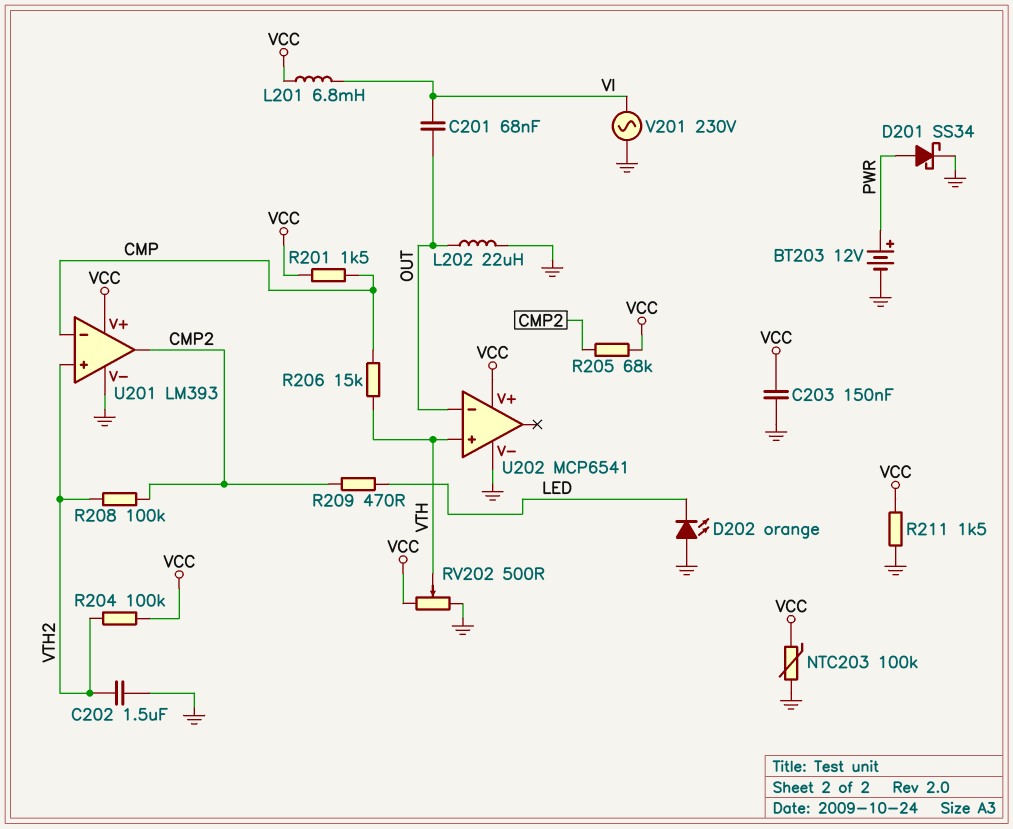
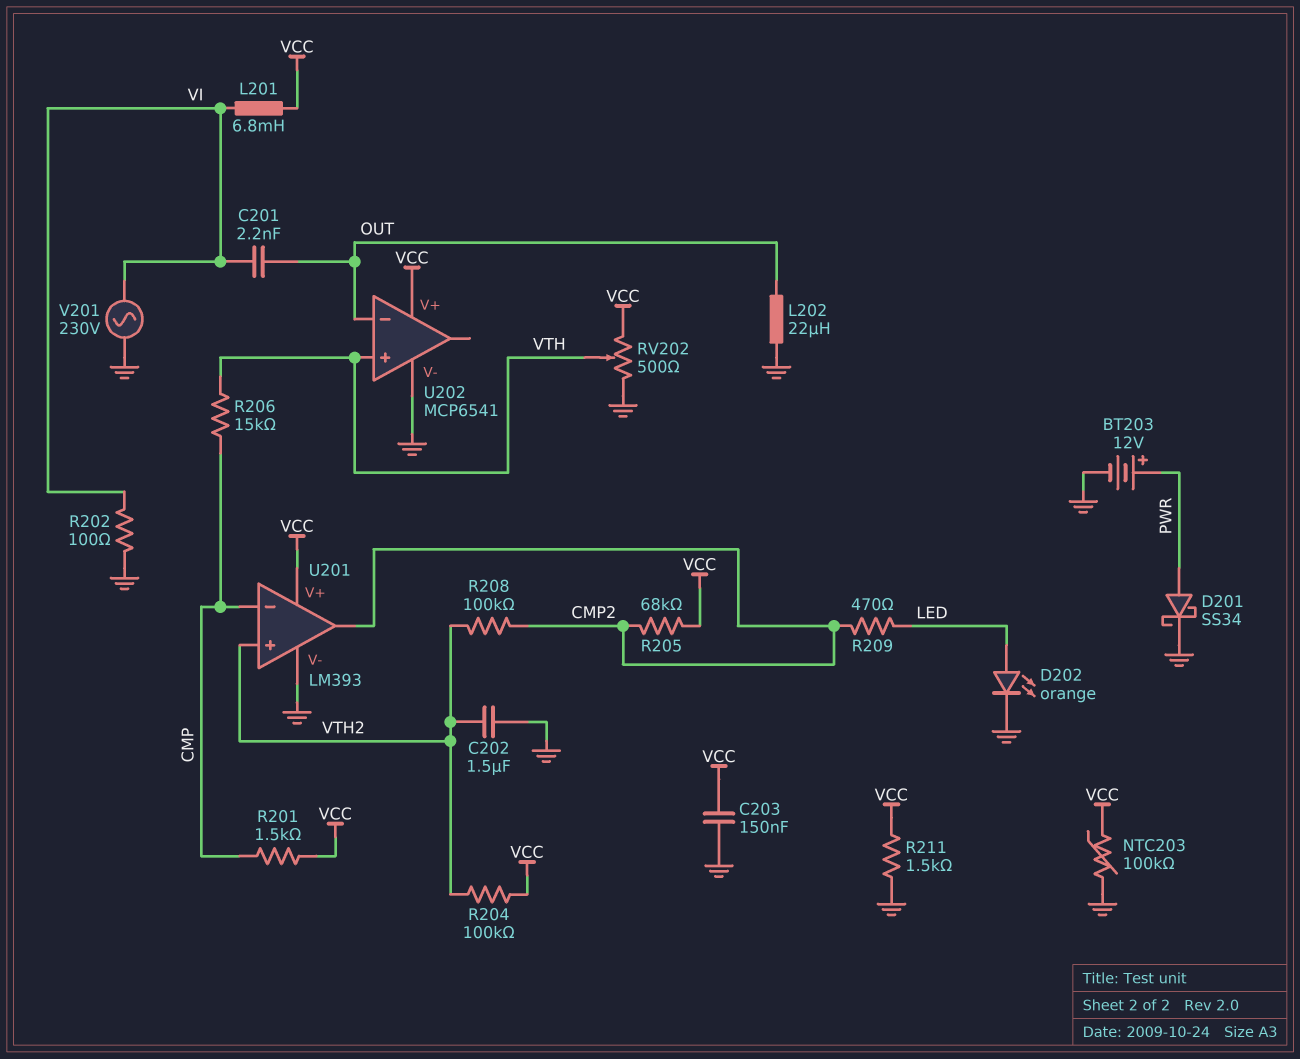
C201: 68nF (OUT, VI) -> 2.2nF (OUT, VI)
D202: LED orange (A GND, K LED) -> LED orange (A LED, K GND)
R202: none -> 100 (GND, VI)

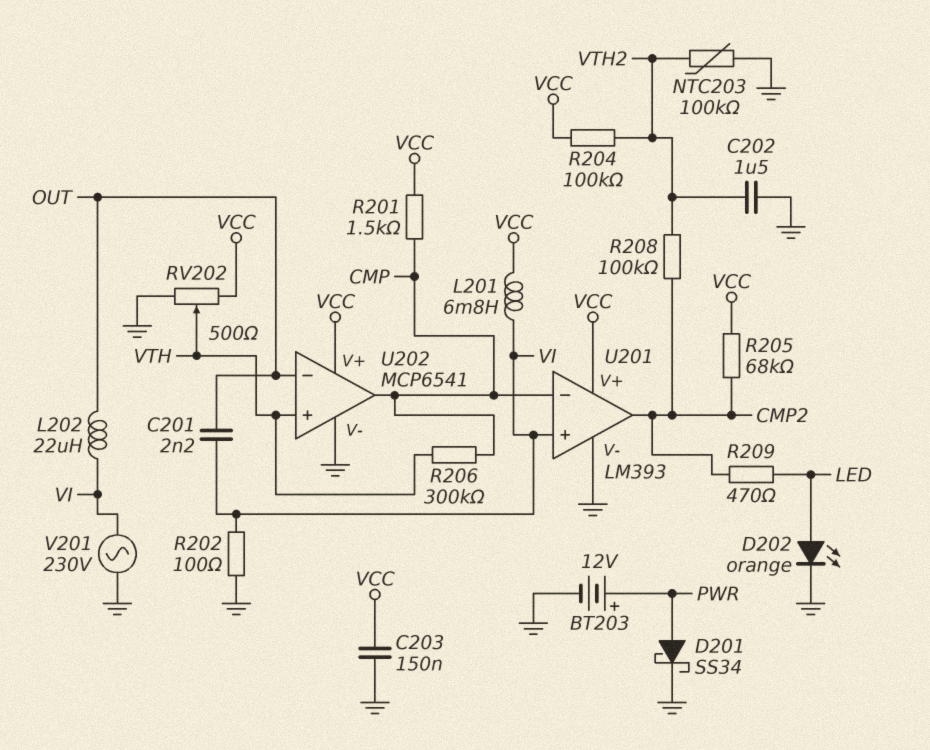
L202: 22uH (GND, OUT) -> 22uH (OUT, VI)
NTC203: 100k (GND, VCC) -> 100k (GND, VTH2)
R206: 15k (CMP, VTH) -> 300k (CMP, VTH)
R211: 1.5k (GND, VCC) -> none
U201 pin in+: VTH2 -> VI
U202 pin out: none -> CMP

